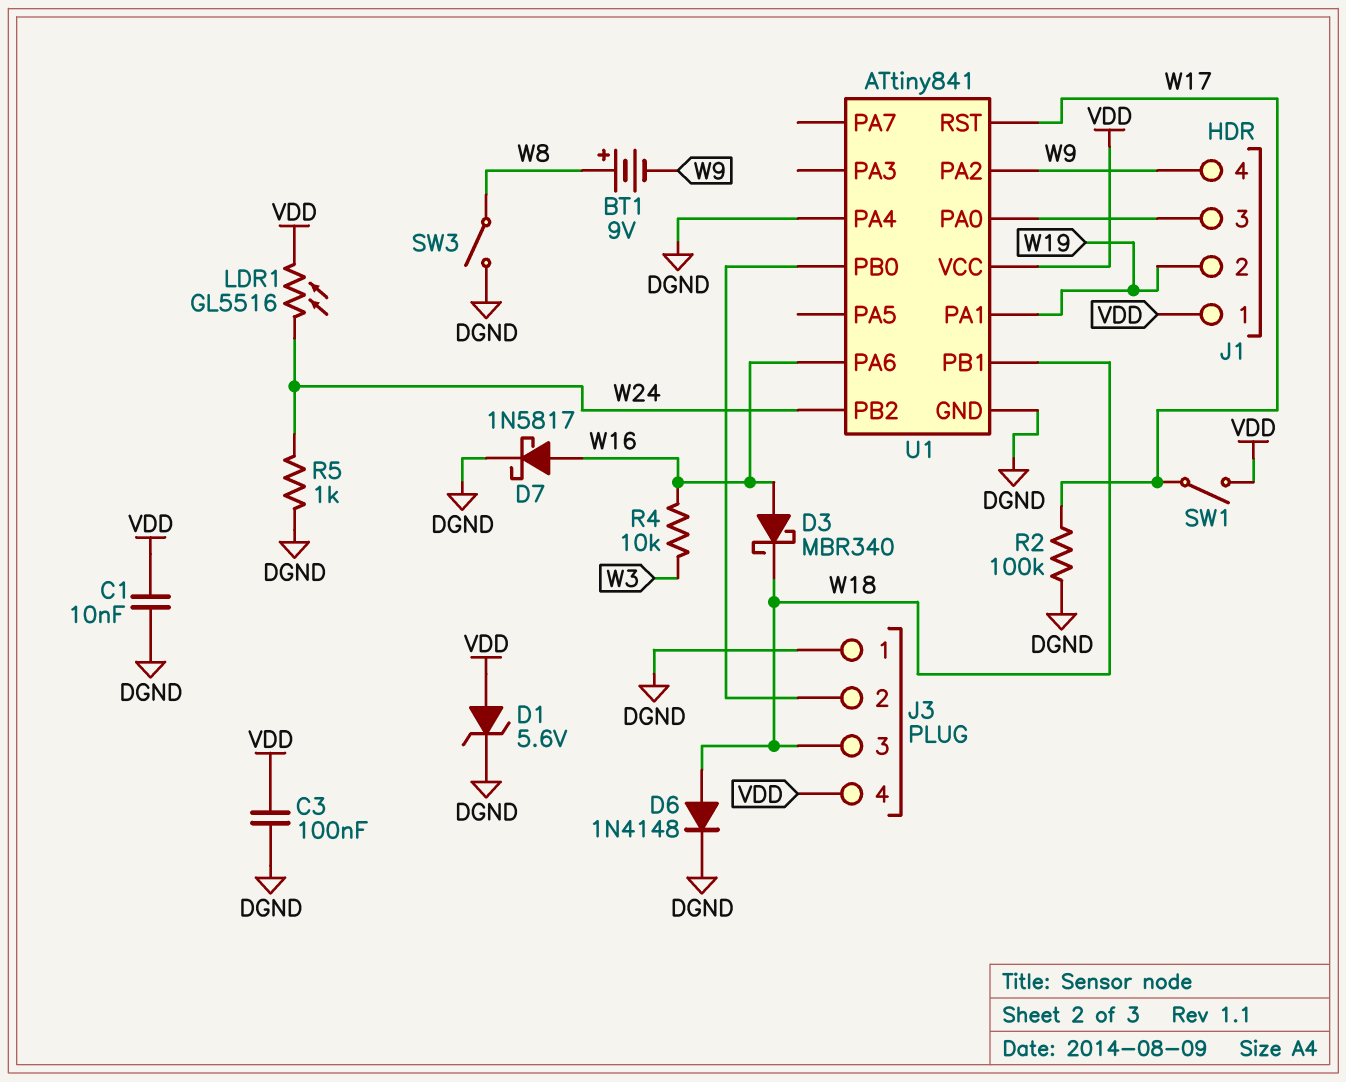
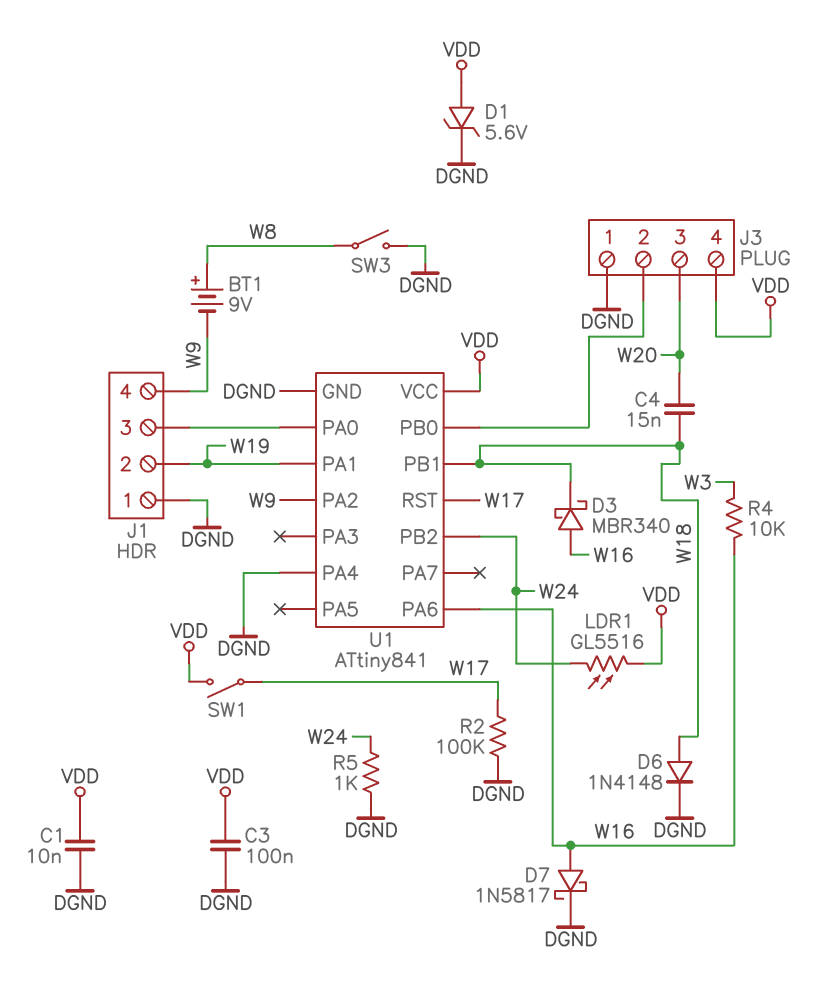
C4: none -> 15nF (W18, W20)
J1 pin 1: VDD -> DGND
J3 pin 3: W18 -> W20

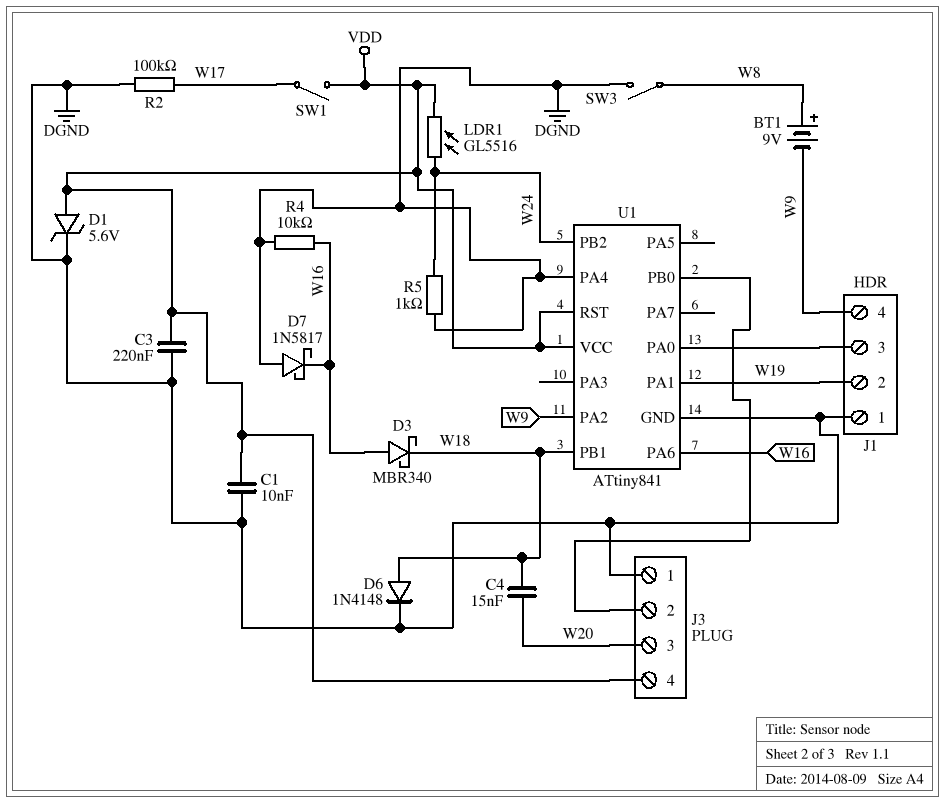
C3: 100nF (DGND, VDD) -> 220nF (DGND, VDD)
D7: schottky 1N5817 (A W16, K DGND) -> schottky 1N5817 (A DGND, K W16)
R4: 10k (W3, W16) -> 10k (DGND, W16)
U1 pin RST: W17 -> VDD

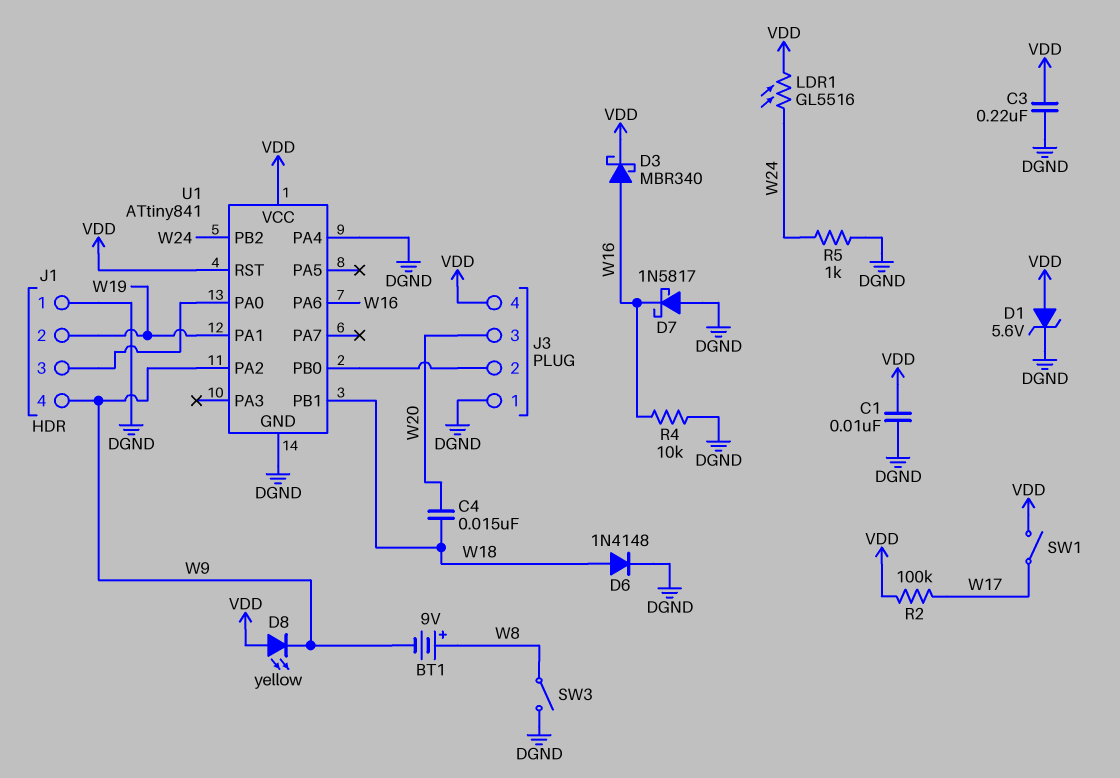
D3: schottky MBR340 (A W16, K W18) -> schottky MBR340 (A W16, K VDD)
D8: none -> LED yellow (A VDD, K W9)
R2: 100k (DGND, W17) -> 100k (VDD, W17)

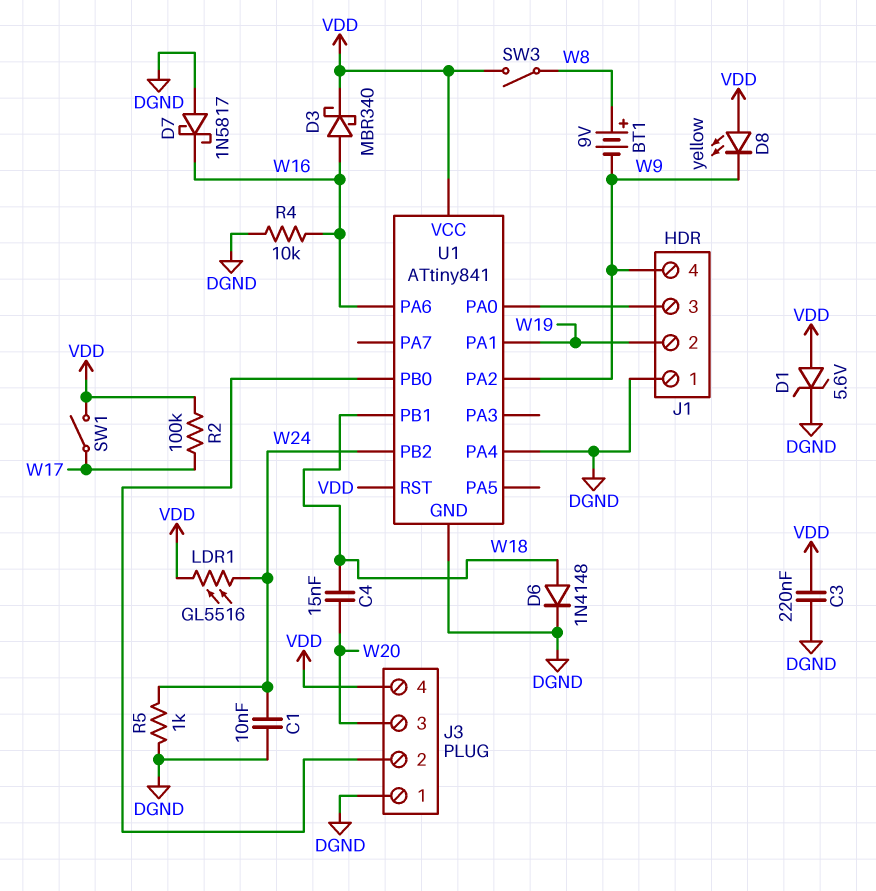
C1: 10nF (DGND, VDD) -> 10nF (DGND, W24)
SW3: switch (DGND, W8) -> switch (VDD, W8)

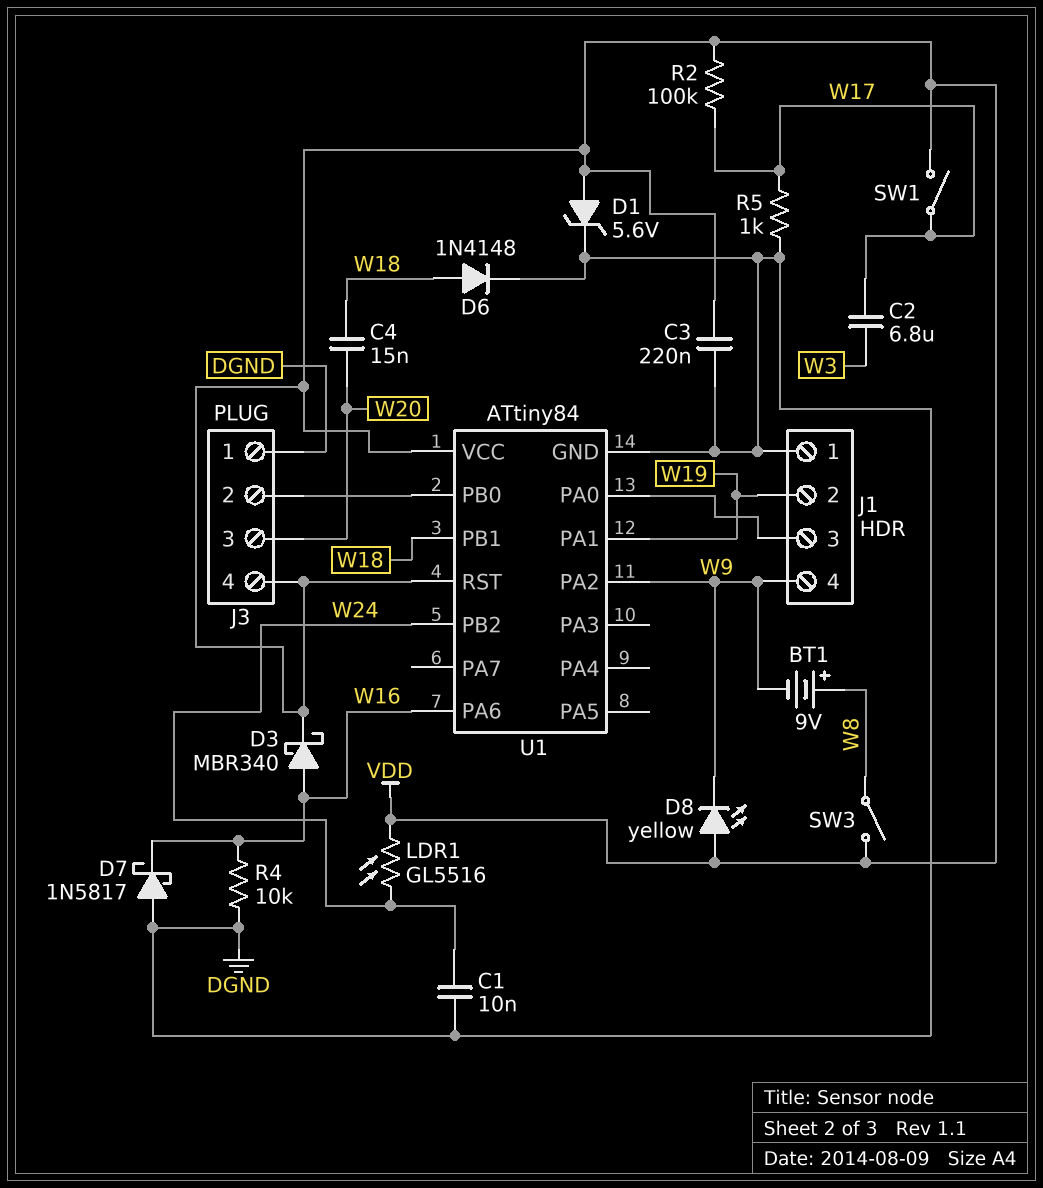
C2: none -> 6.8uF (W3, W17)
R5: 1k (DGND, W24) -> 1k (DGND, W17)
U1: ATtiny841 -> ATtiny84
U1 pin PA4: DGND -> none

